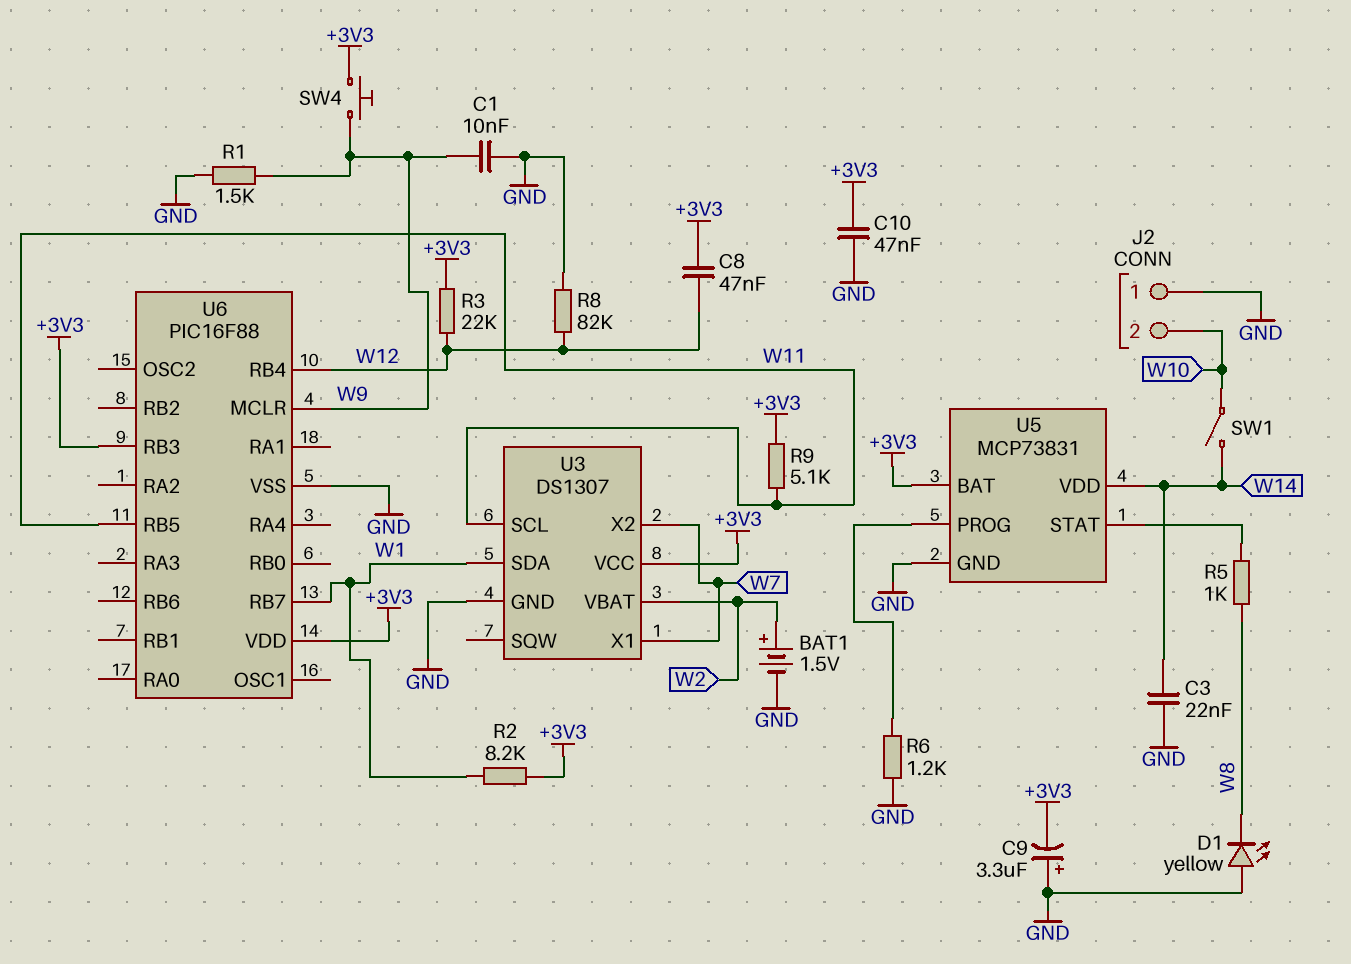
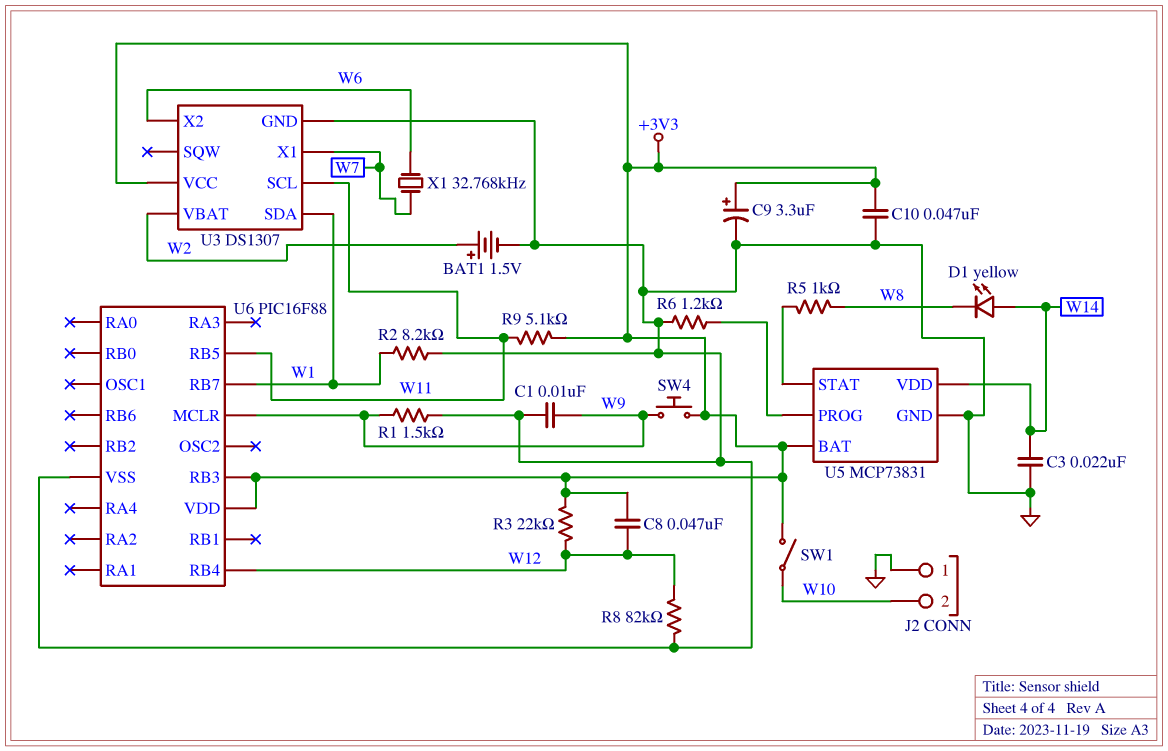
C9: 3.3uF (plus GND, minus +3V3) -> 3.3uF (plus +3V3, minus GND)
D1: LED yellow (A GND, K W8) -> LED yellow (A W14, K W8)
R2: 8.2k (+3V3, W1) -> 8.2k (GND, W1)
SW1: switch (W10, W14) -> switch (+3V3, W10)
U3 pin X2: W7 -> W6
X1: none -> 32.768kHz (W6, W7)

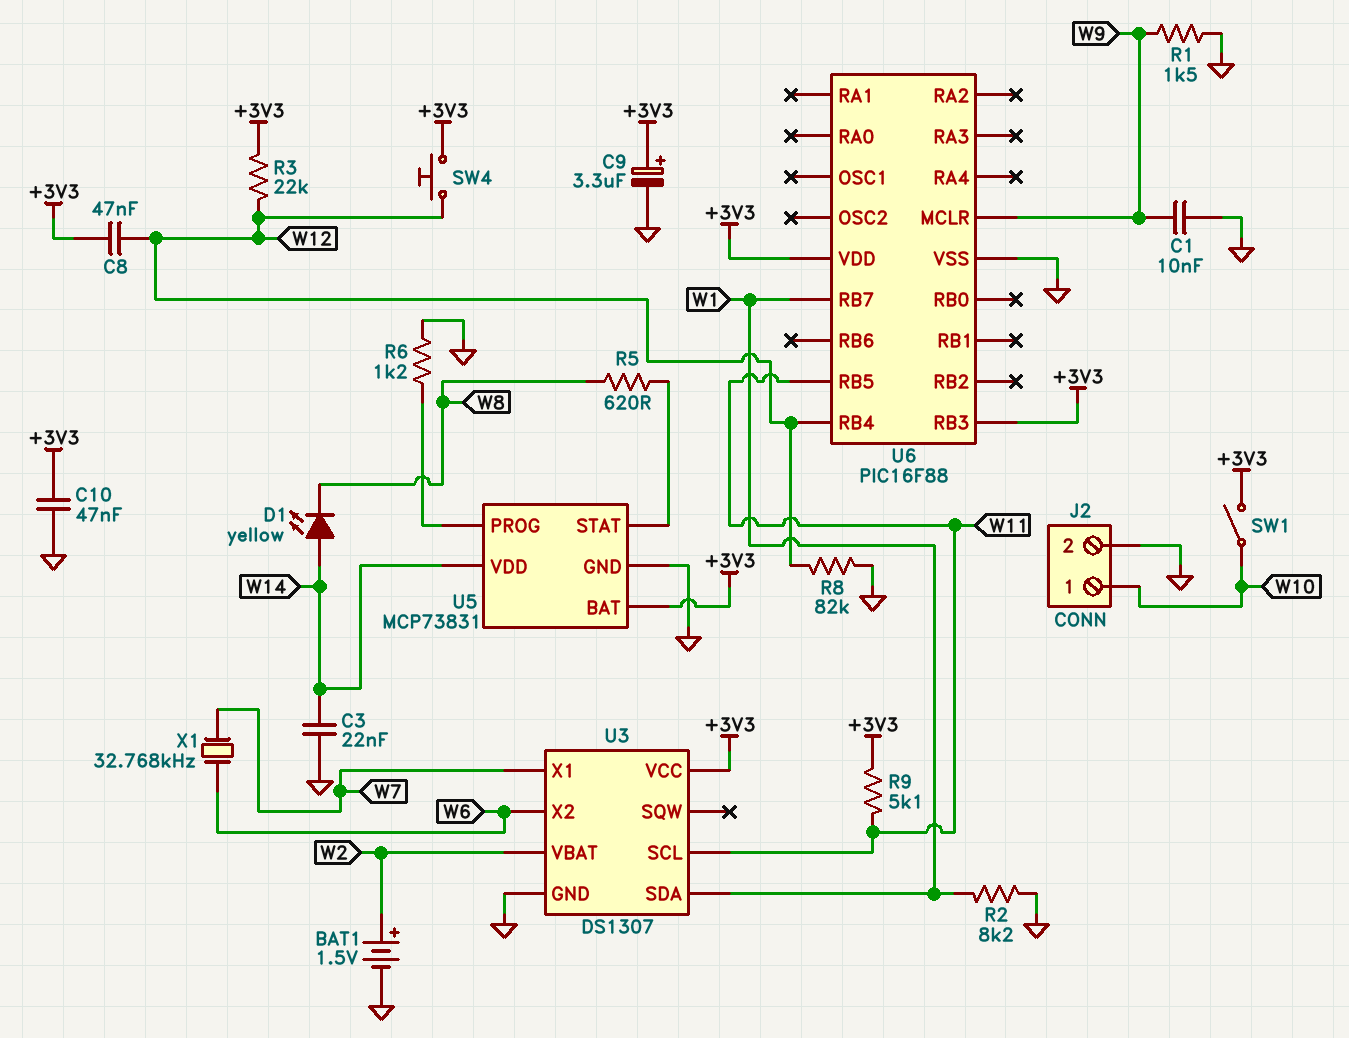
J2 pin 1: GND -> W10
J2 pin 2: W10 -> GND
R5: 1k (U5/STAT, W8) -> 620 (U5/STAT, W8)
SW4: button (+3V3, W9) -> button (+3V3, W12)

